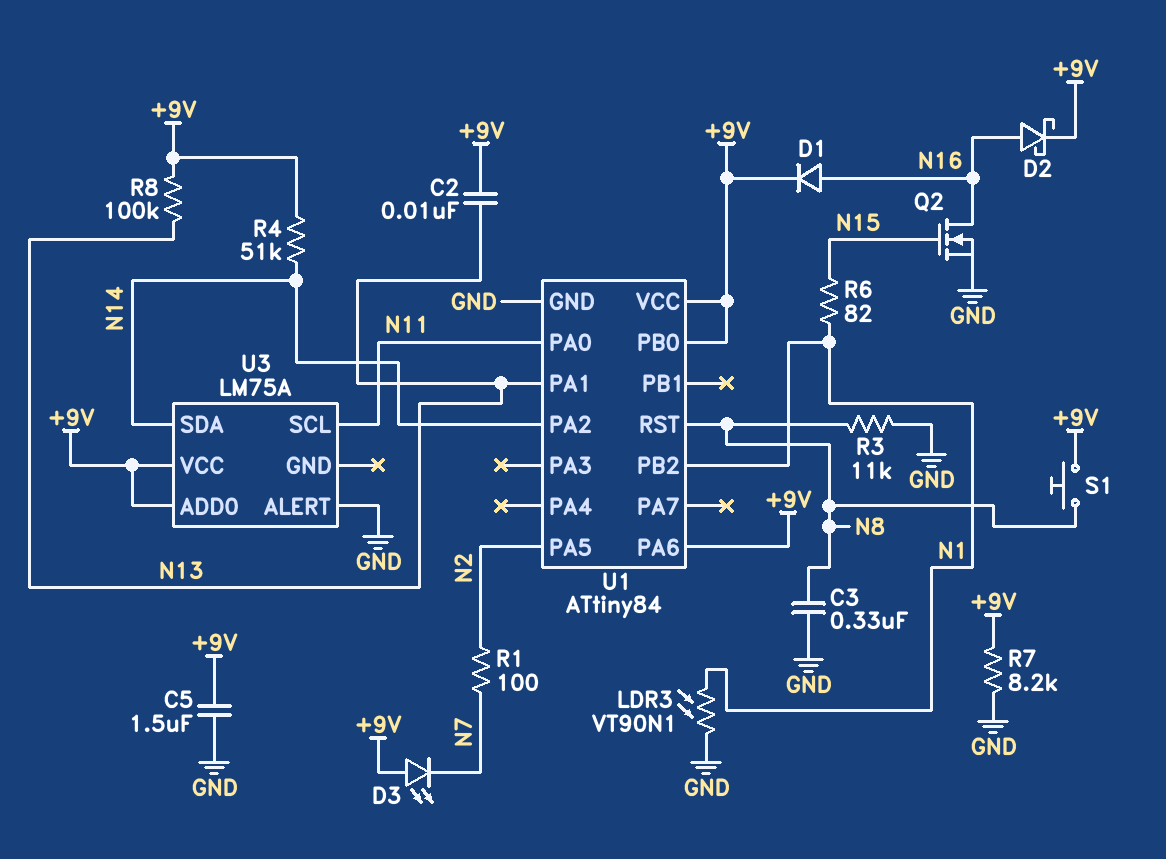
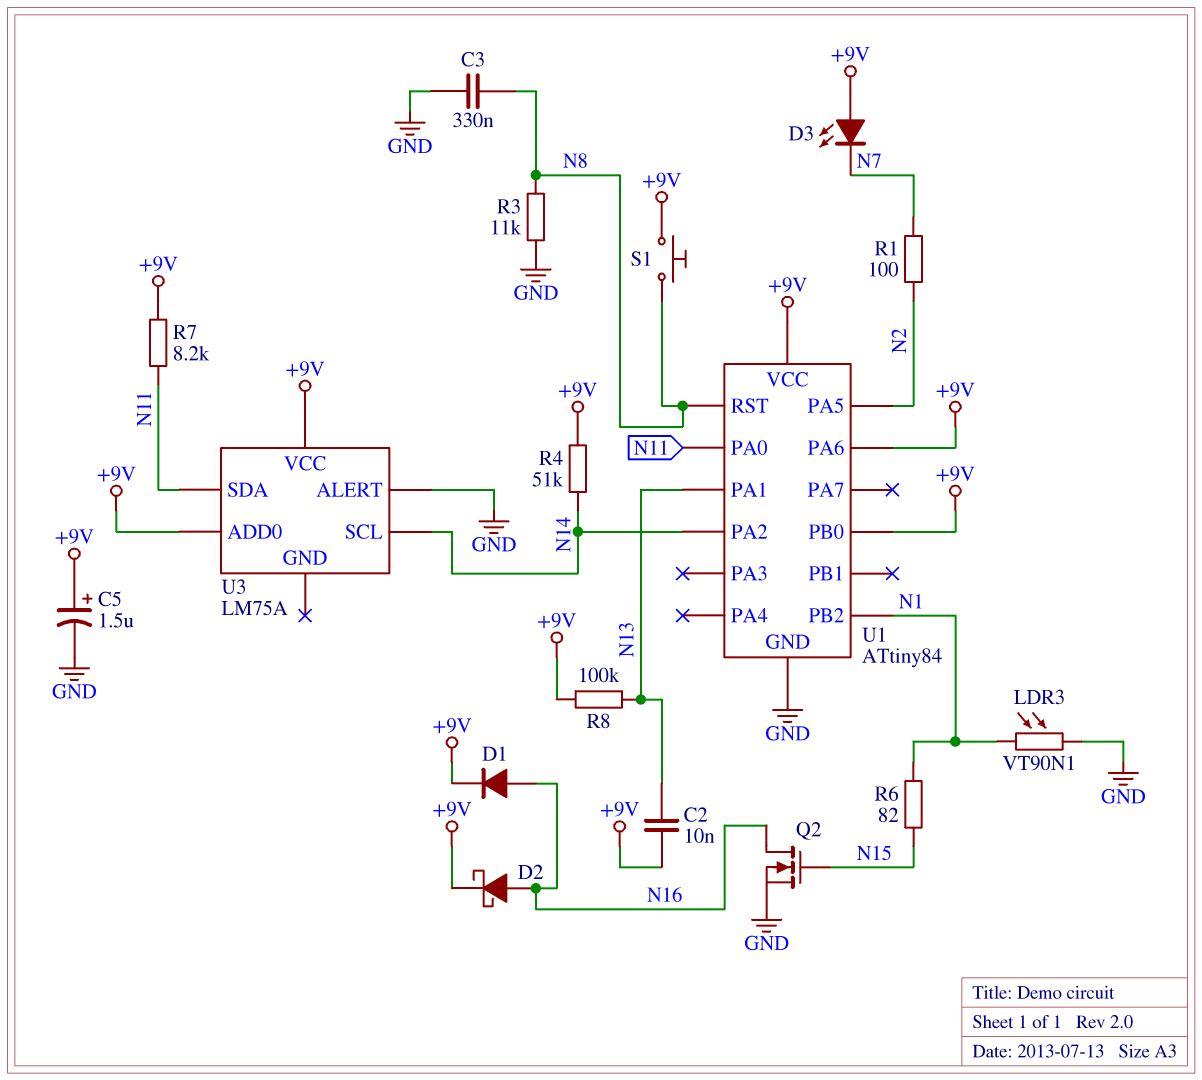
C5: 1.5uF (+9V, GND) -> 1.5uF (plus +9V, minus GND)
R7: 8.2k (+9V, GND) -> 8.2k (+9V, N11)
U3 pin SCL: N11 -> N14
U3 pin SDA: N14 -> N11

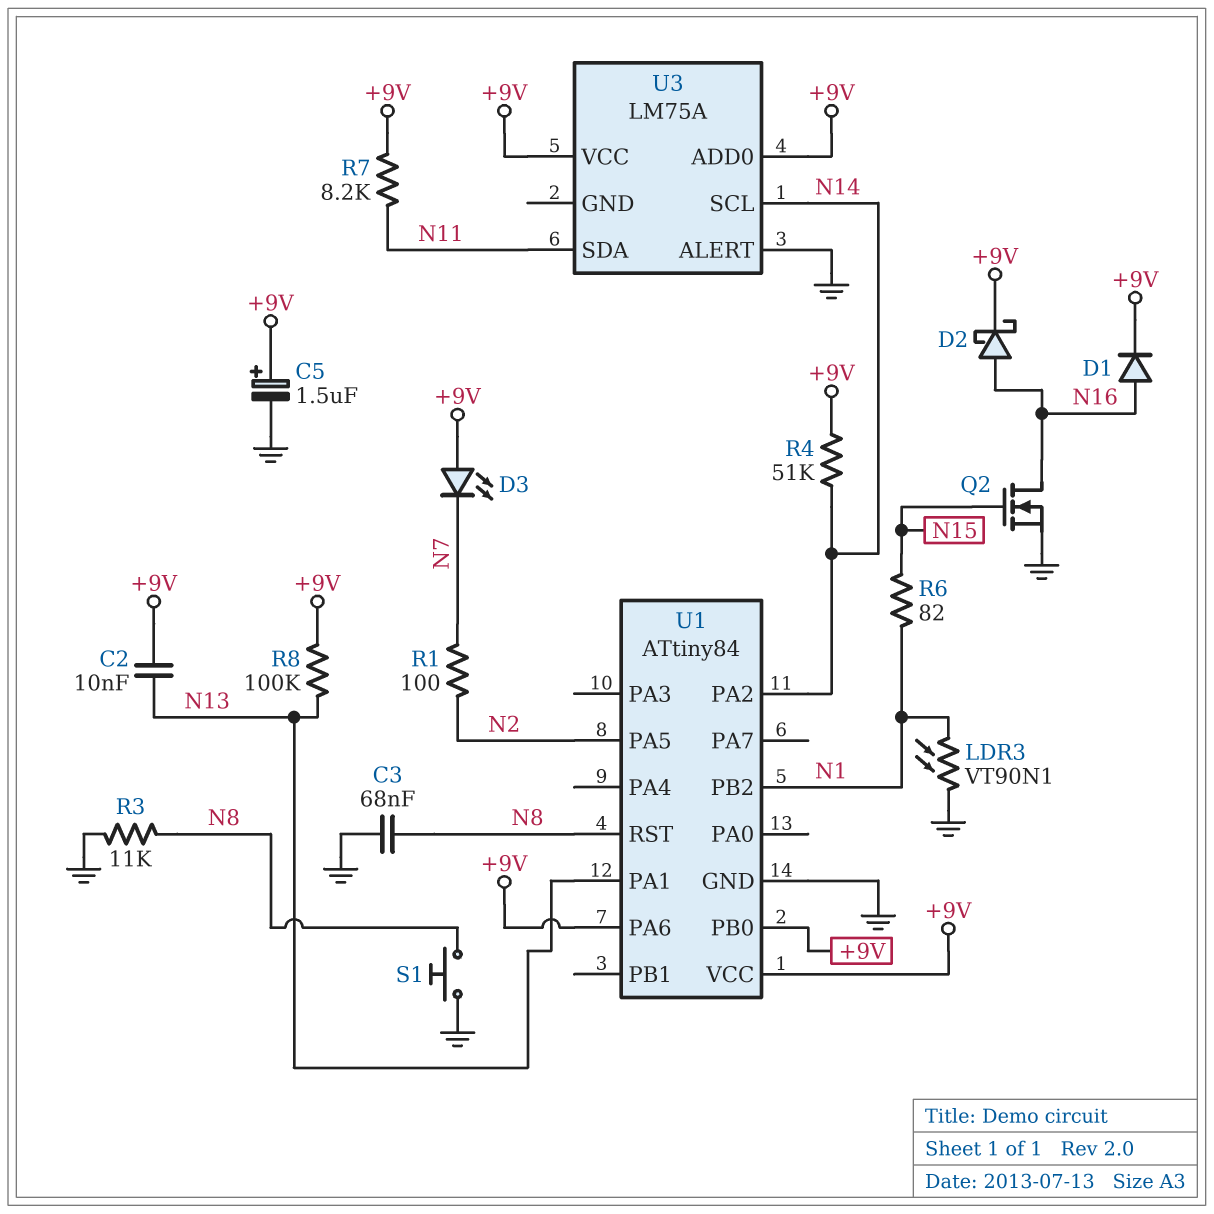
C3: 330nF (GND, N8) -> 68nF (GND, N8)
S1: button (+9V, N8) -> button (GND, N8)
U1 pin PA0: N11 -> none

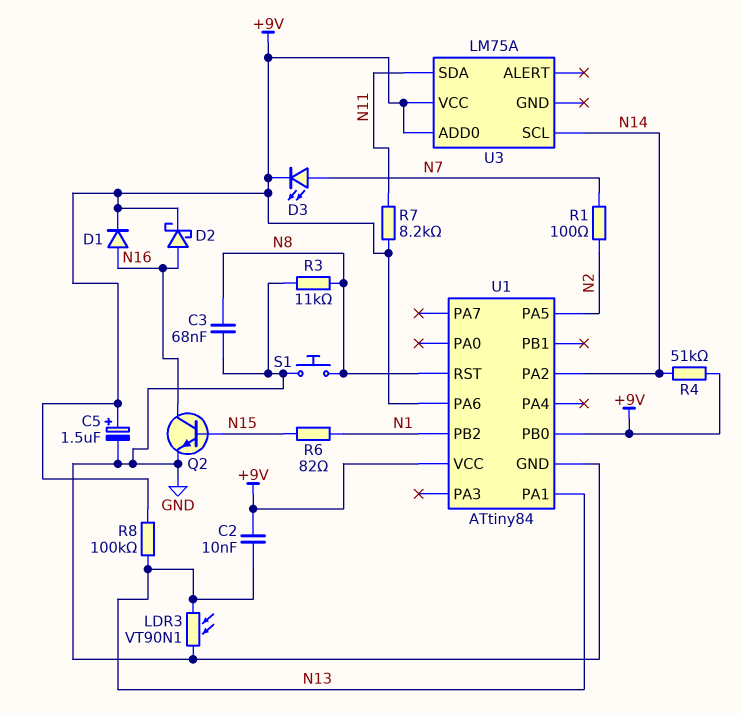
D3: LED (A +9V, K N7) -> LED (A N7, K +9V)
LDR3: VT90N1 (GND, N1) -> VT90N1 (GND, N13)
Q2: NMOS (G N15, D N16, S GND) -> NPN (B N15, C N16, E GND)
U3 pin ALERT: GND -> none

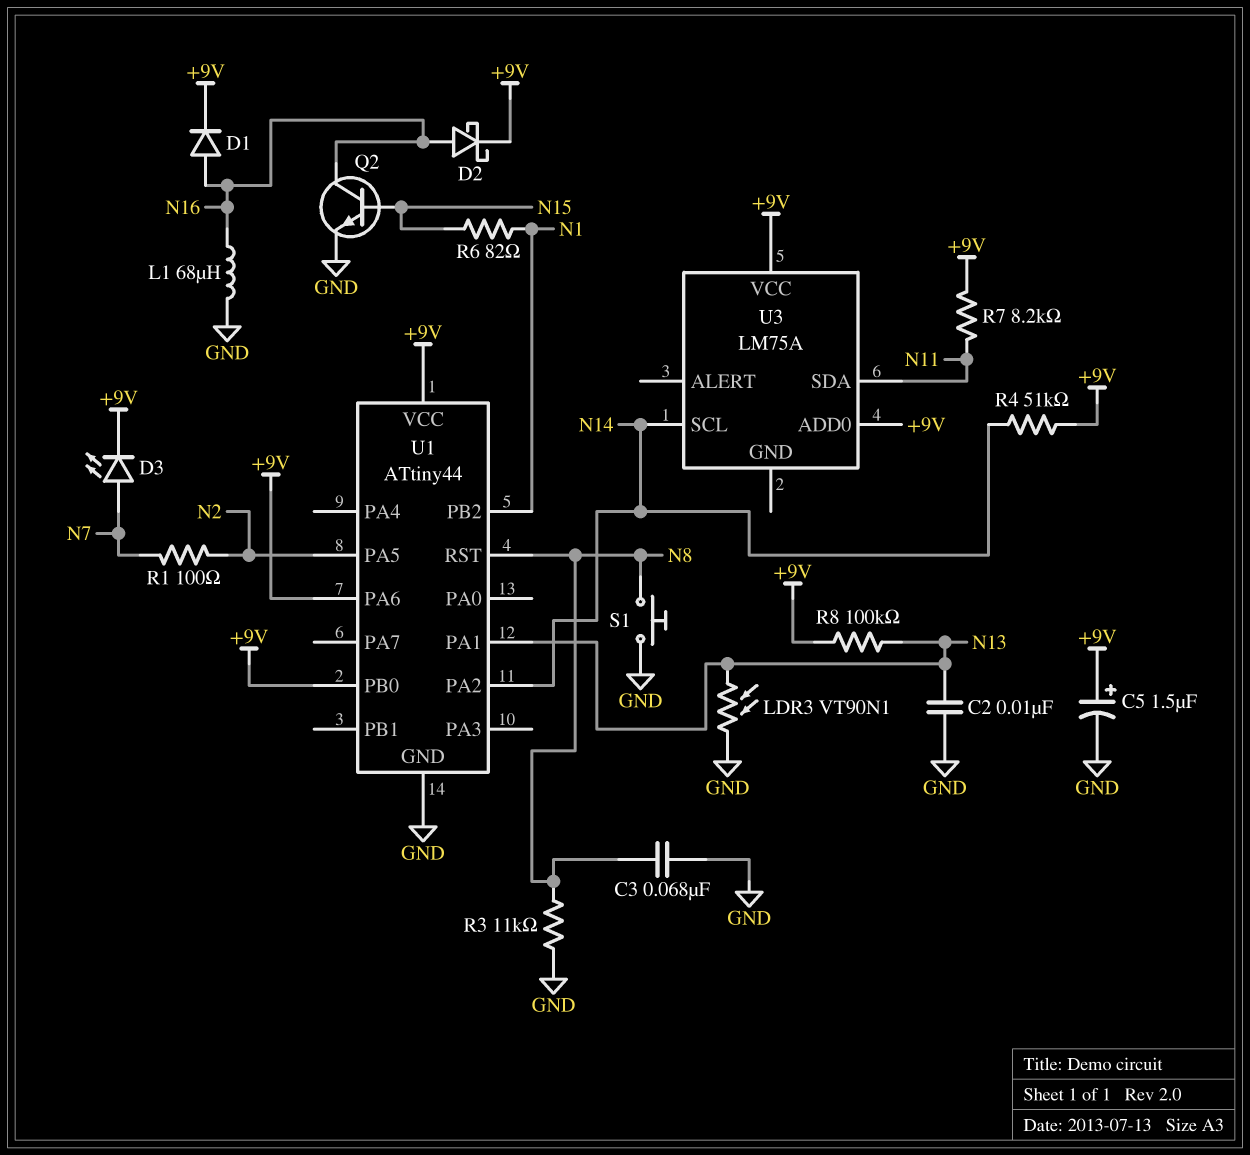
C2: 10nF (+9V, N13) -> 10nF (GND, N13)
L1: none -> 68uH (GND, N16)
U1: ATtiny84 -> ATtiny44

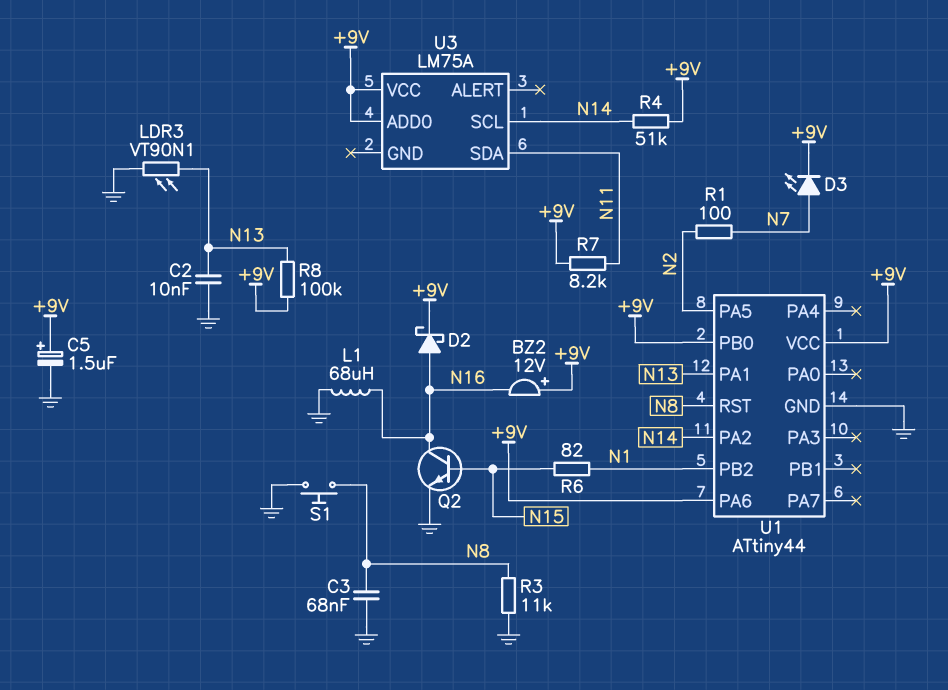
BZ2: none -> buzzer 12V (plus +9V, minus N16)
D1: diode (A N16, K +9V) -> none

